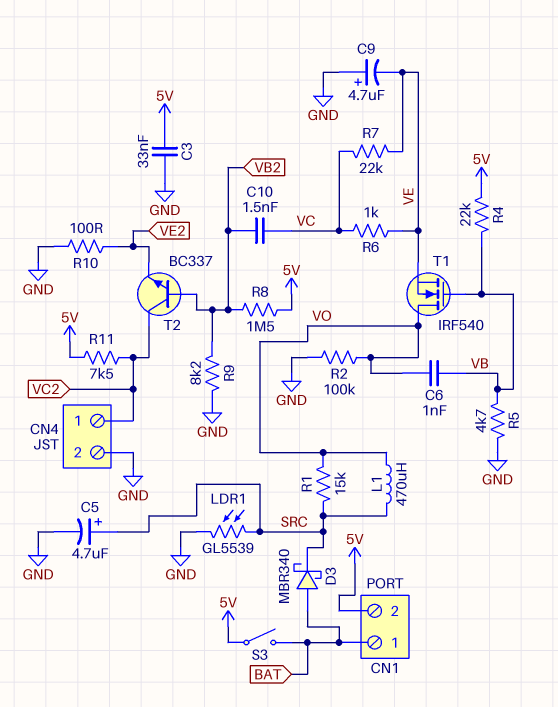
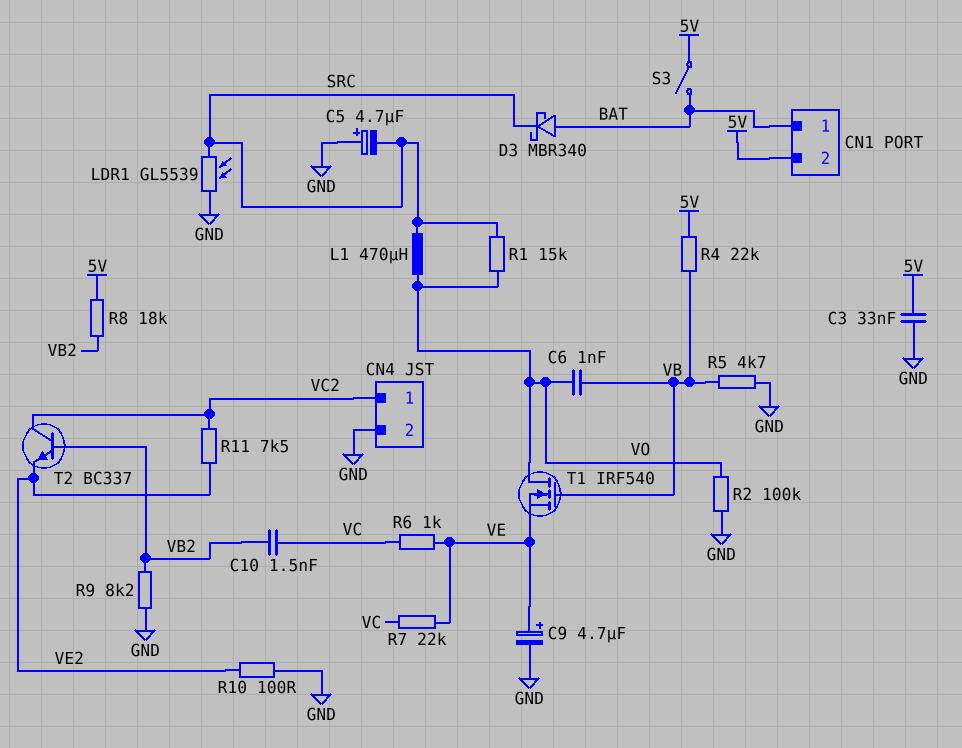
C5: 4.7uF (plus SRC, minus GND) -> 4.7uF (plus GND, minus SRC)
C9: 4.7uF (plus GND, minus VE) -> 4.7uF (plus VE, minus GND)
R8: 1.5M (5V, VB2) -> 18k (5V, VB2)
R11: 7.5k (5V, VC2) -> 7.5k (VC2, VE2)

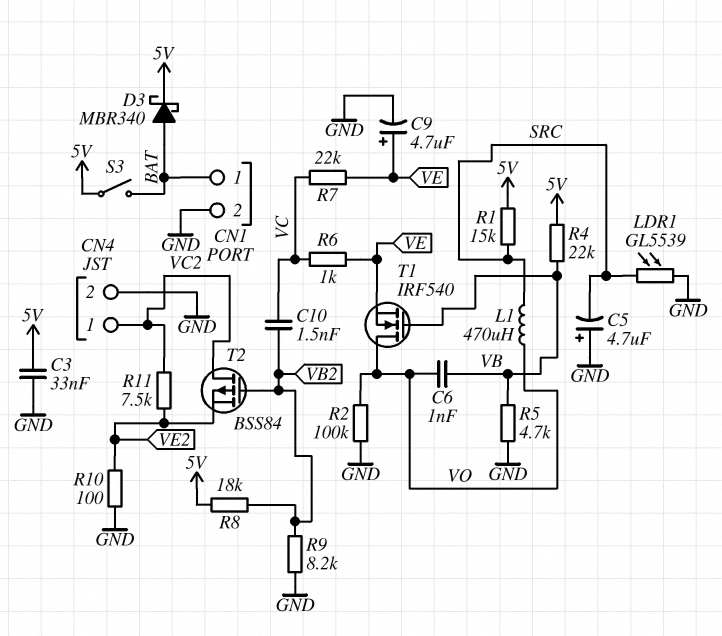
CN1 pin 2: 5V -> GND
D3: schottky MBR340 (A BAT, K SRC) -> schottky MBR340 (A BAT, K 5V)
R1: 15k (SRC, VO) -> 15k (5V, SRC)
T2: NPN BC337 (B VB2, C VC2, E VE2) -> PMOS BSS84 (G VB2, D VC2, S VE2)

